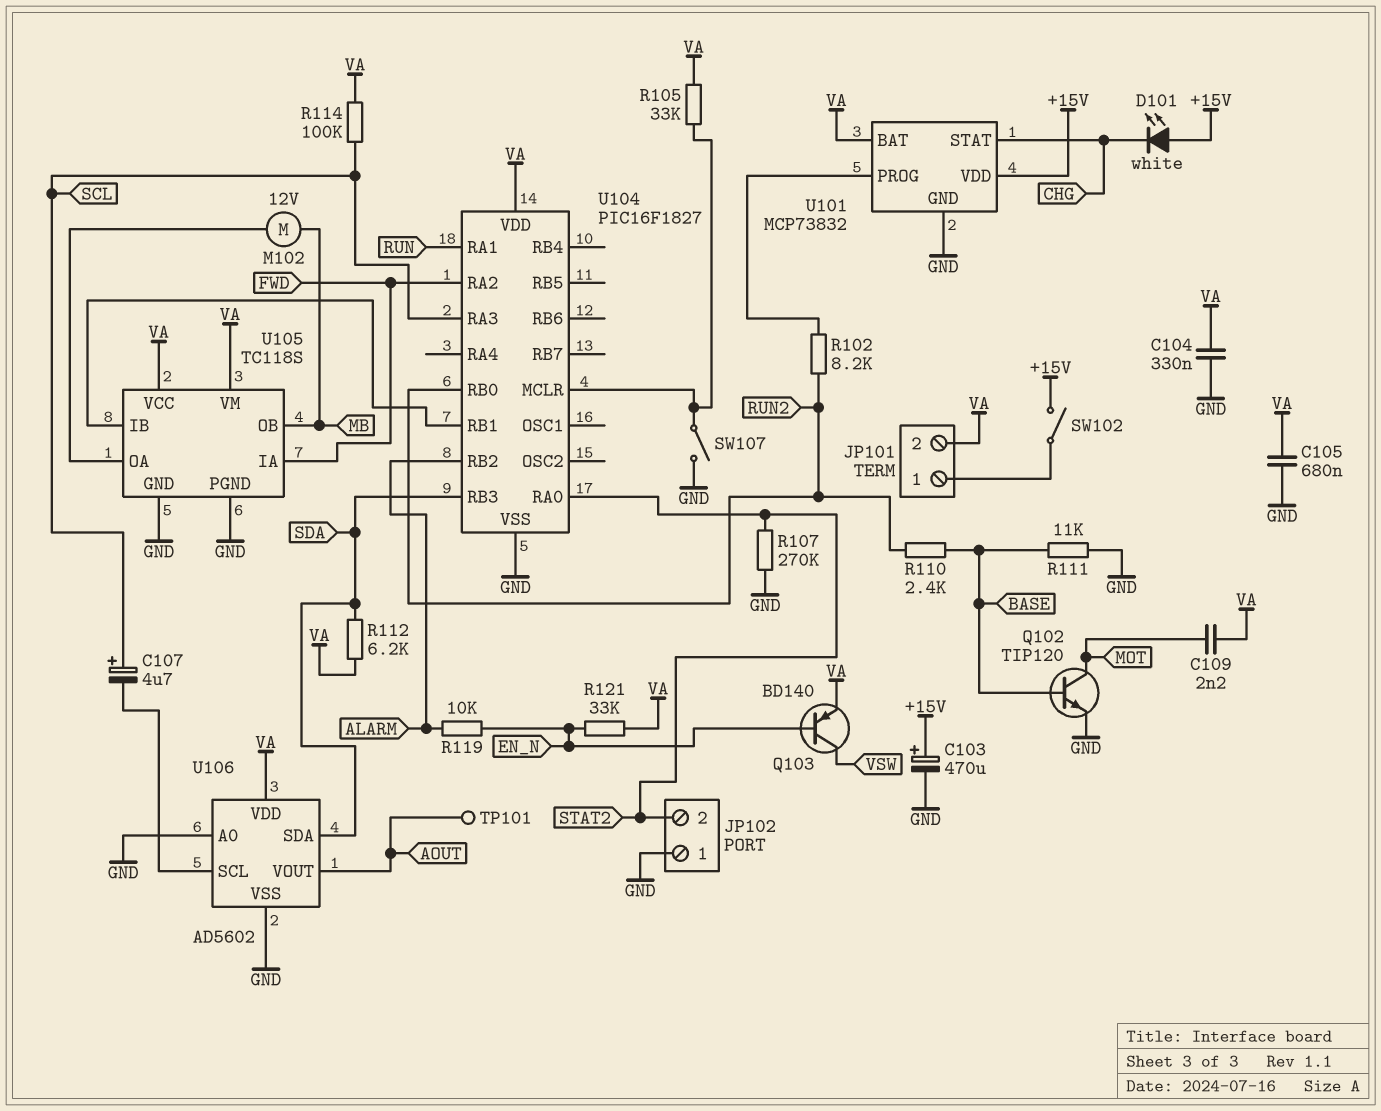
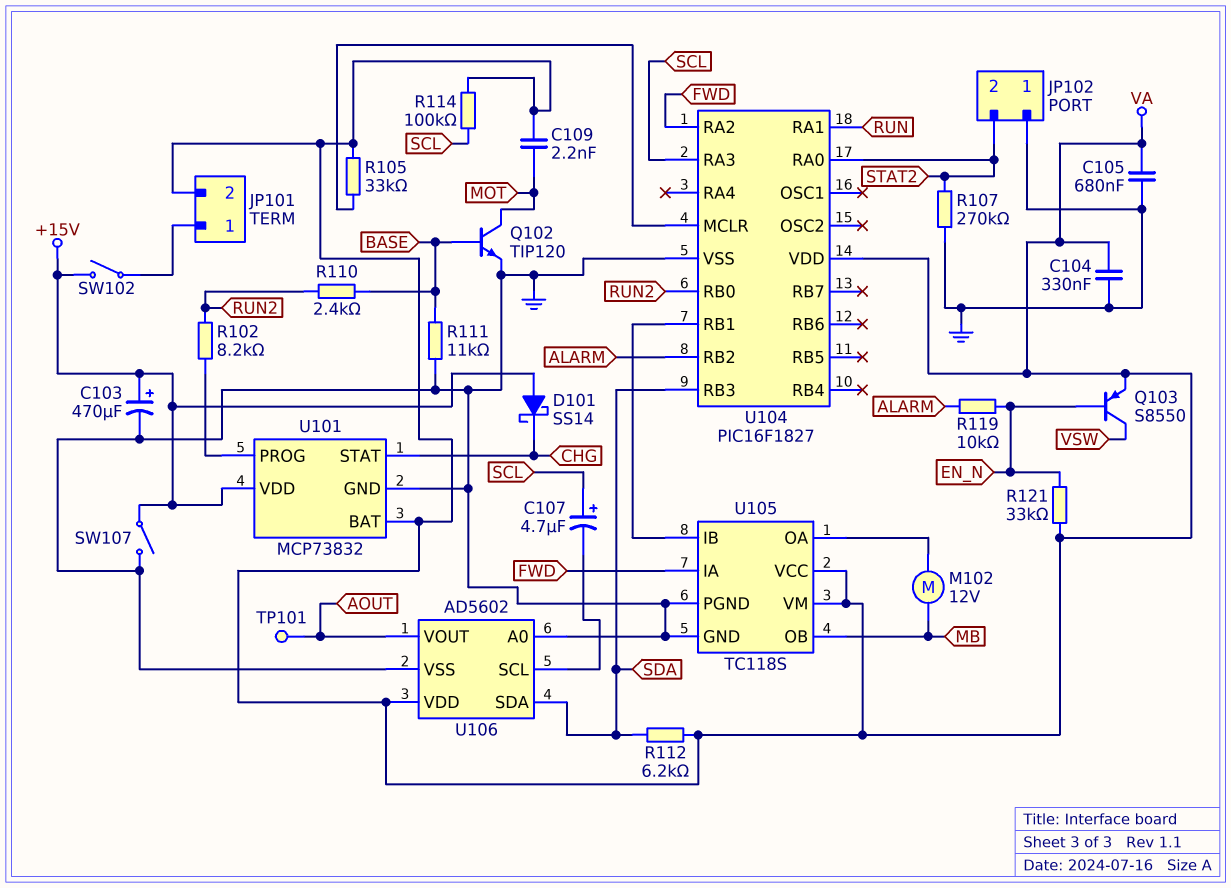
D101: LED white (A +15V, K CHG) -> schottky SS14 (A +15V, K CHG)
Q103: PNP BD140 (B EN_N, C VSW, E VA) -> PNP S8550 (B EN_N, C VSW, E VA)
SW107: switch (GND, U104/MCLR) -> switch (+15V, GND)

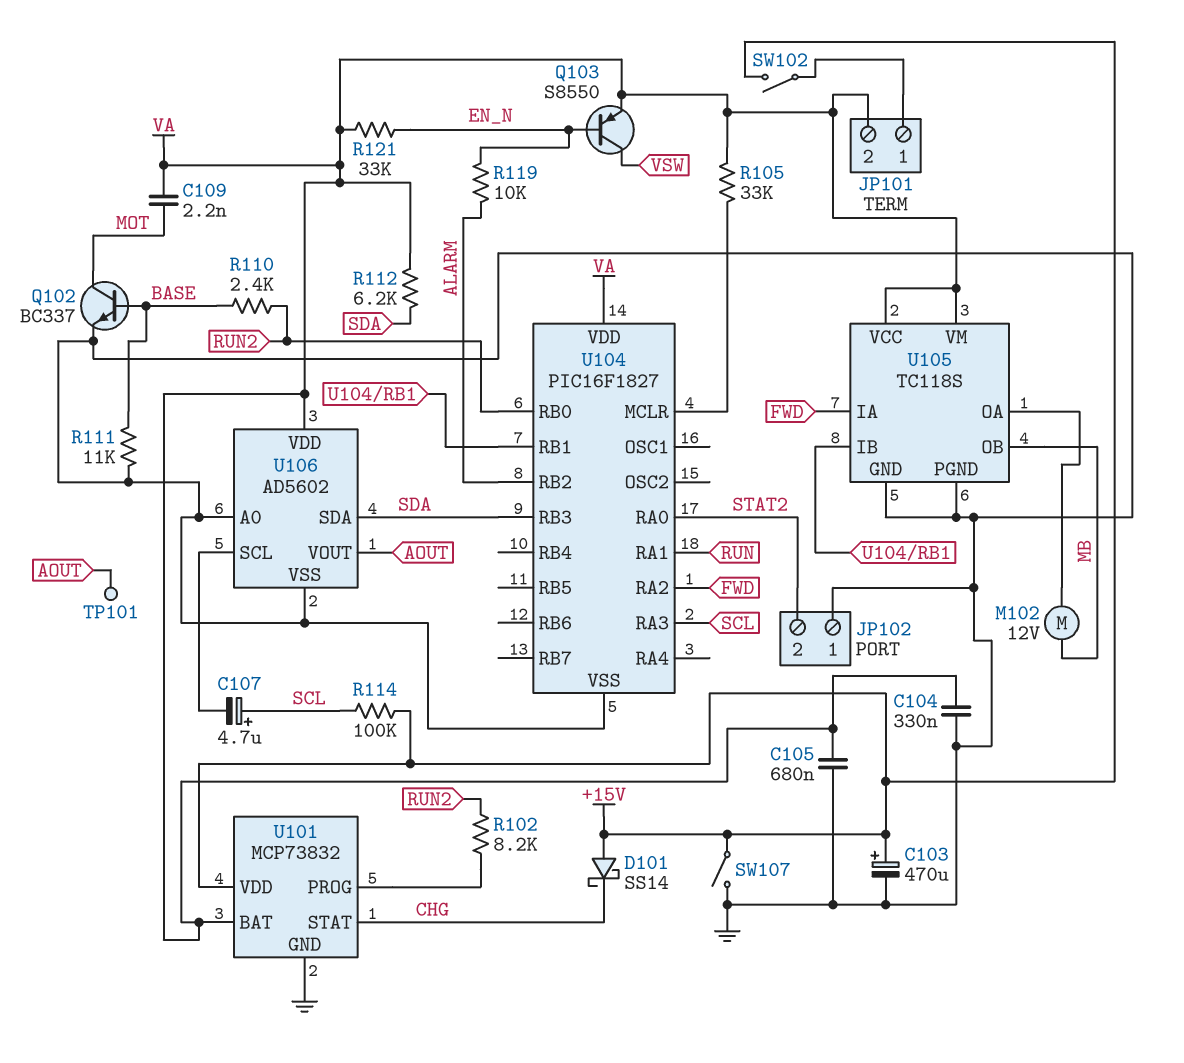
Q102: NPN TIP120 (B BASE, C MOT, E GND) -> NPN BC337 (B BASE, C MOT, E GND)
R107: 270k (GND, STAT2) -> none
R114: 100k (SCL, VA) -> 100k (+15V, SCL)

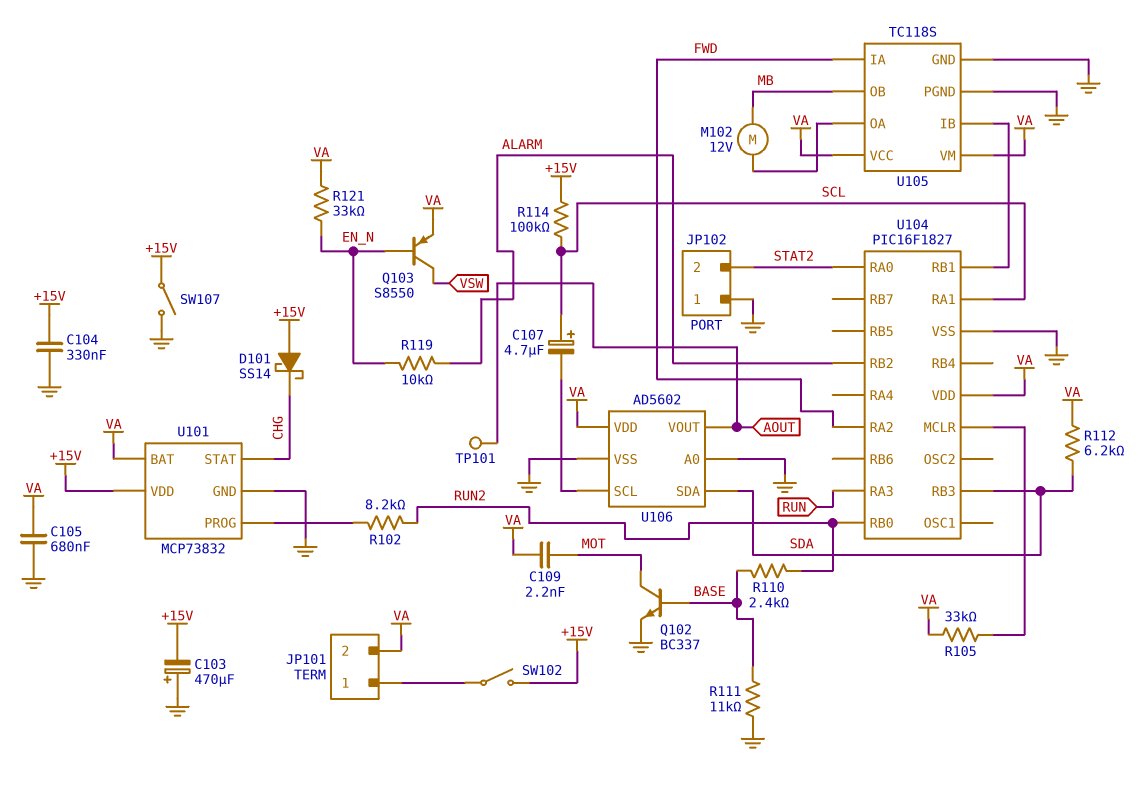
C103: 470uF (plus +15V, minus GND) -> 470uF (plus GND, minus +15V)
C104: 330nF (GND, VA) -> 330nF (+15V, GND)
U104 pin RA1: RUN -> SCL
U104 pin RA3: SCL -> RUN

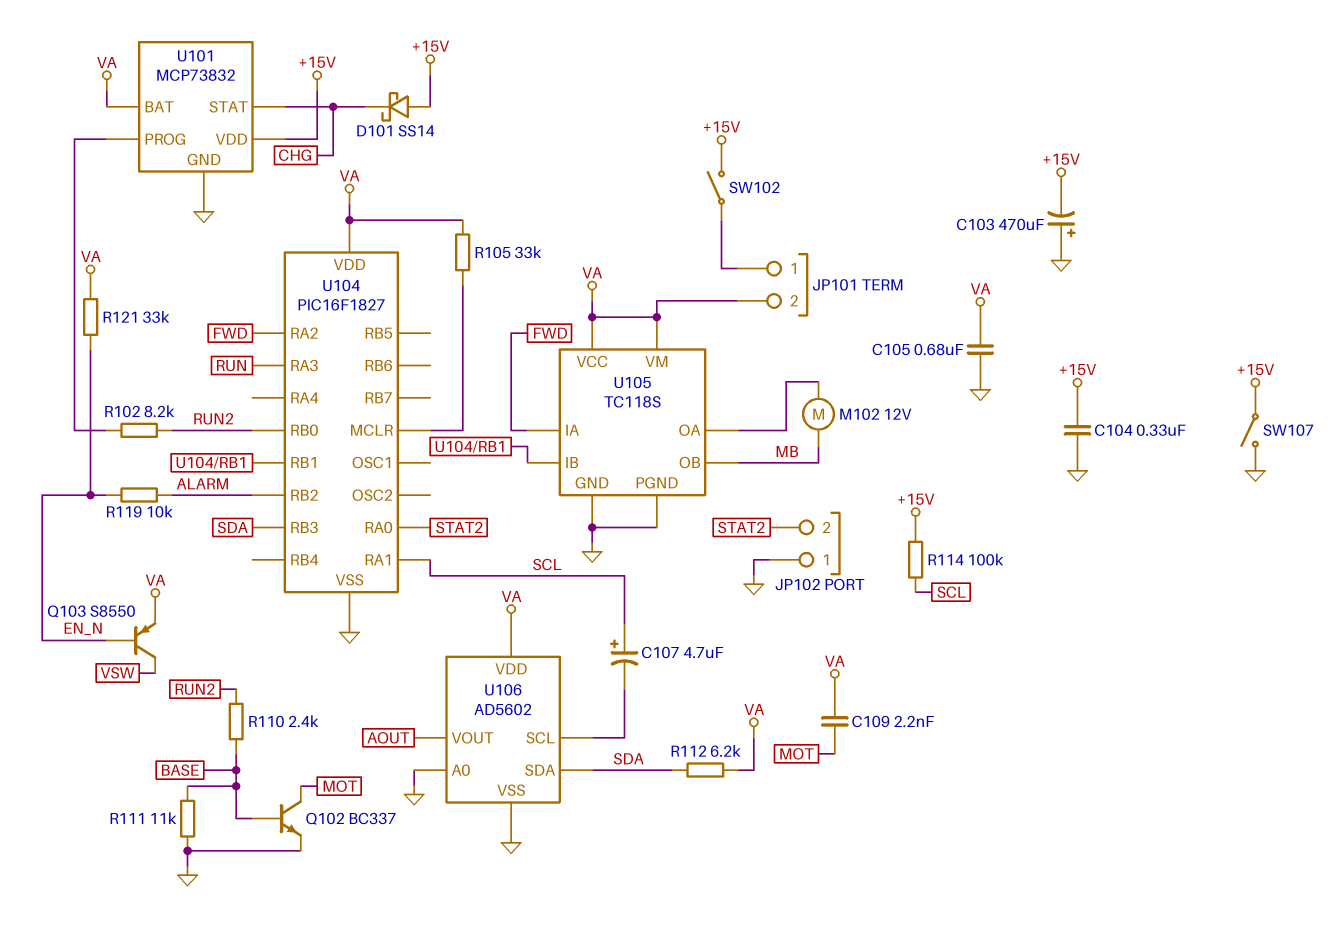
TP101: test point (AOUT) -> none

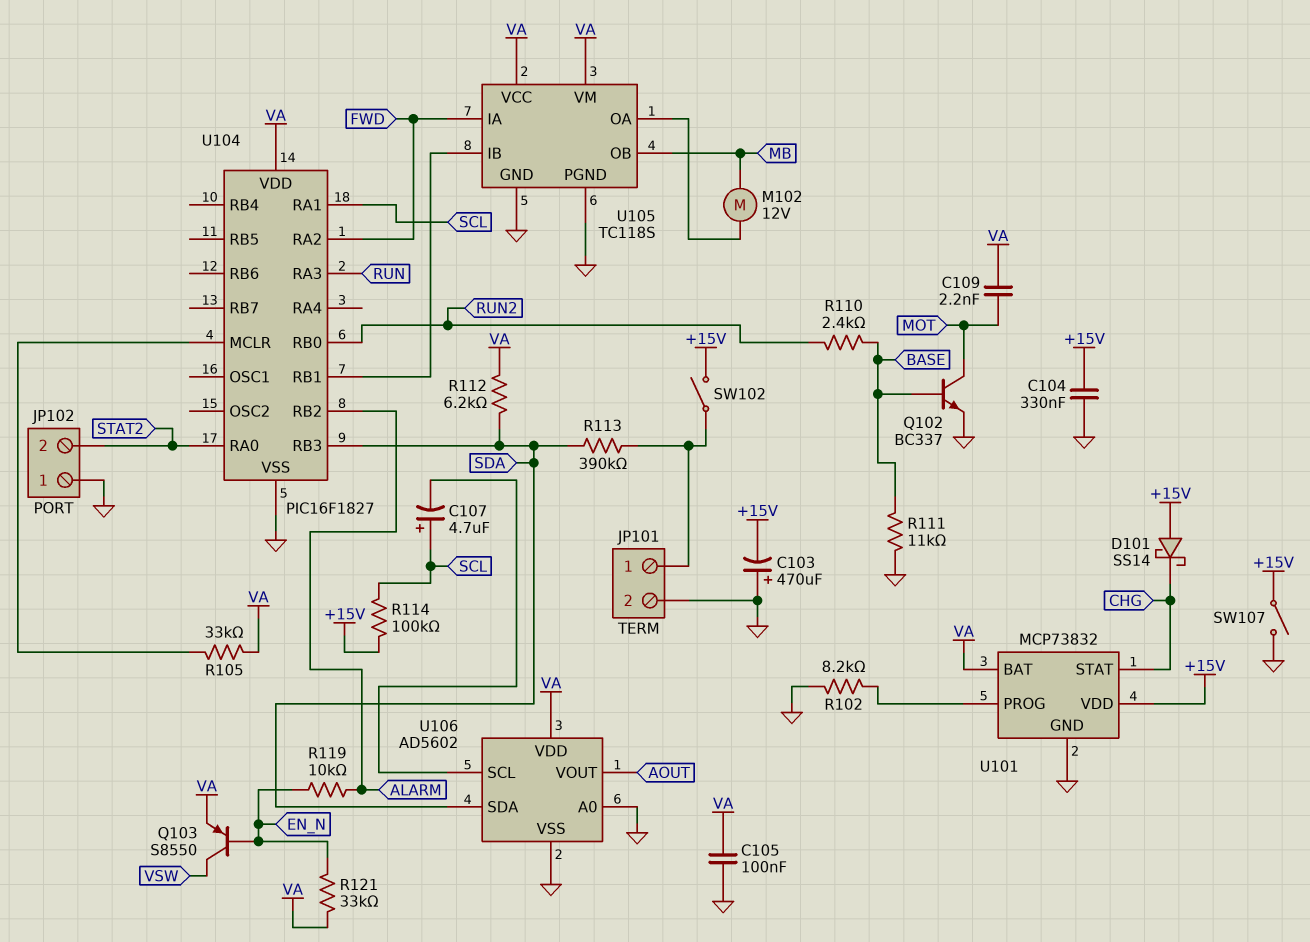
C105: 680nF (GND, VA) -> 100nF (GND, VA)
JP101 pin 2: VA -> GND
R102: 8.2k (RUN2, U101/PROG) -> 8.2k (GND, U101/PROG)
R113: none -> 390k (JP101/1, SDA)

